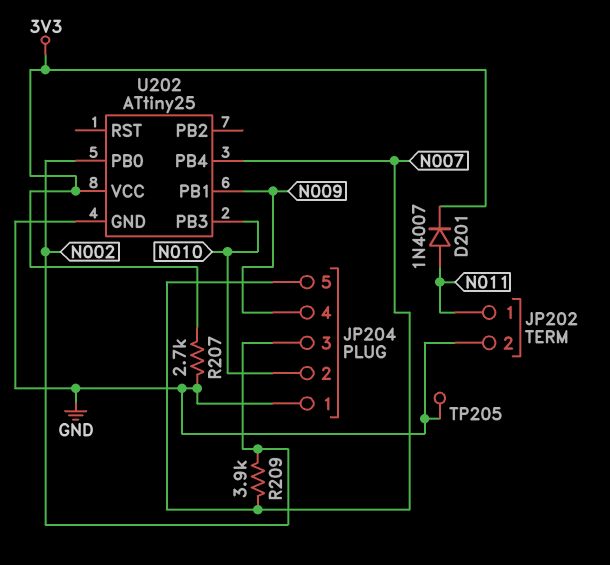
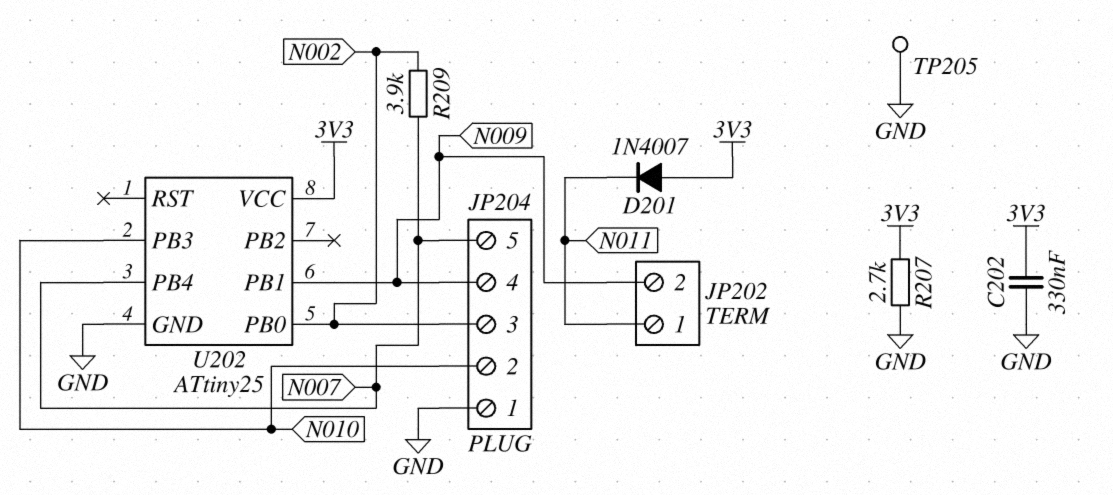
C202: none -> 330nF (3V3, GND)
D201: diode 1N4007 (A N011, K 3V3) -> diode 1N4007 (A 3V3, K N011)
JP202 pin 2: GND -> N009

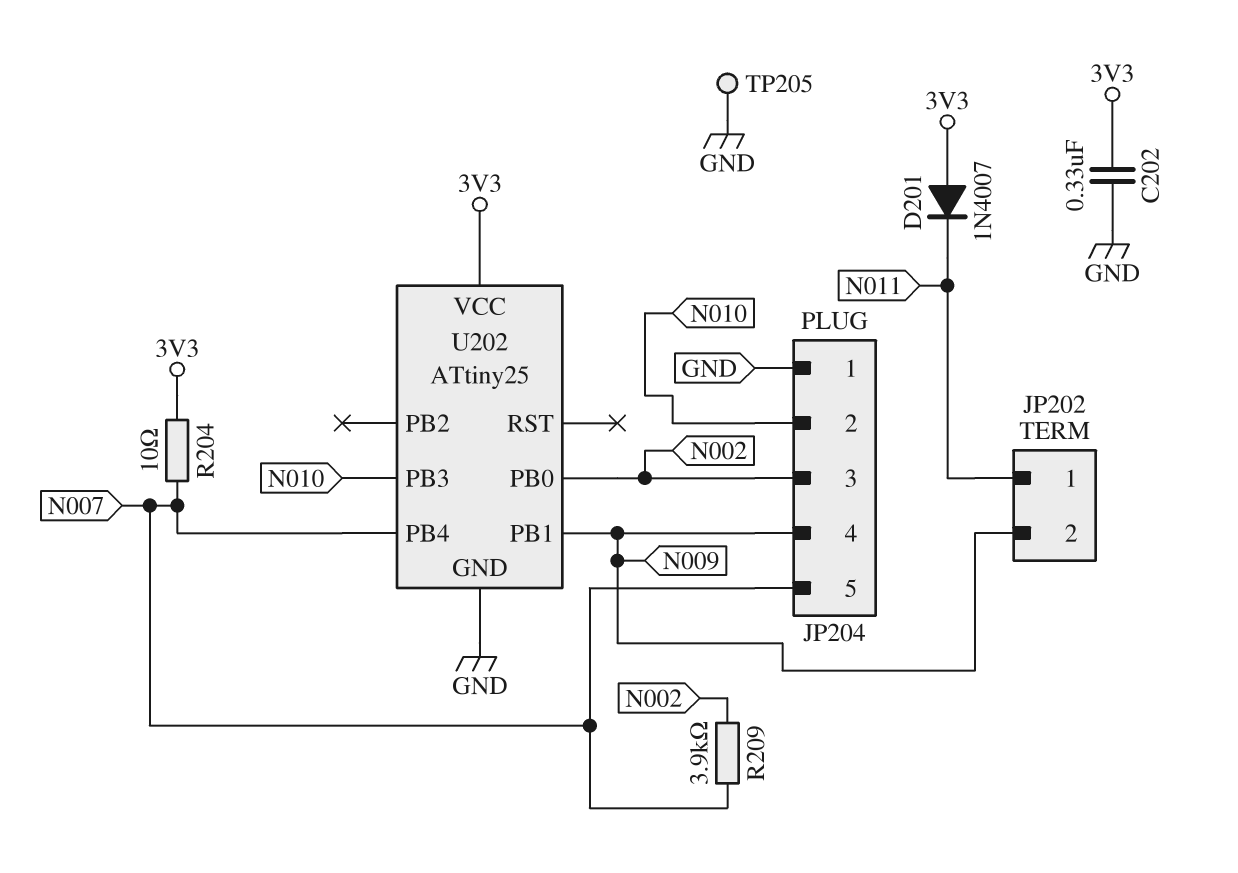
R204: none -> 10 (3V3, N007)
R207: 2.7k (3V3, GND) -> none

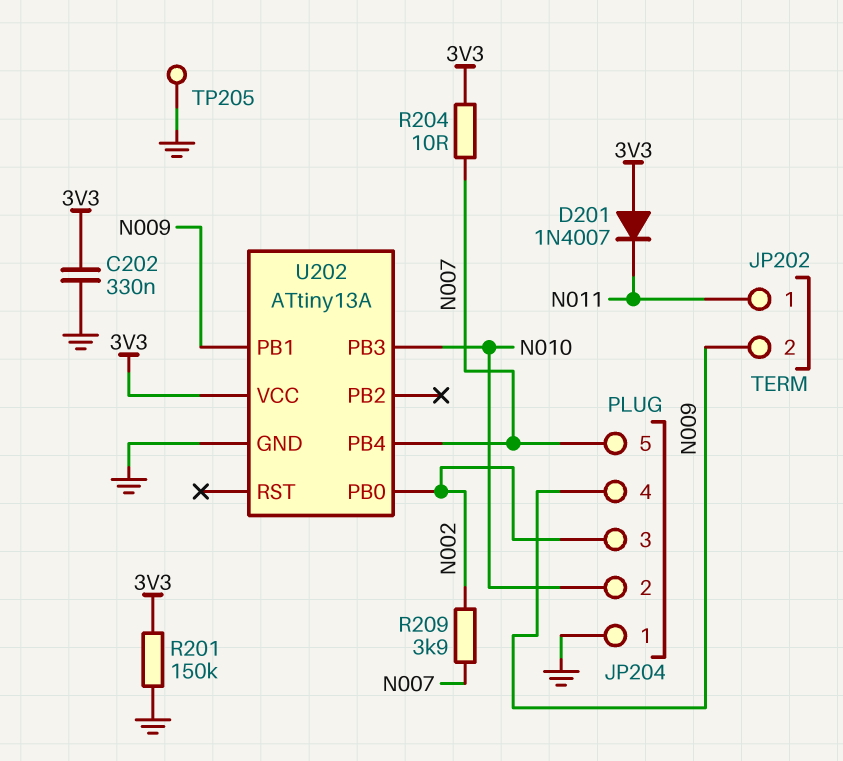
R201: none -> 150k (3V3, GND)
U202: ATtiny25 -> ATtiny13A

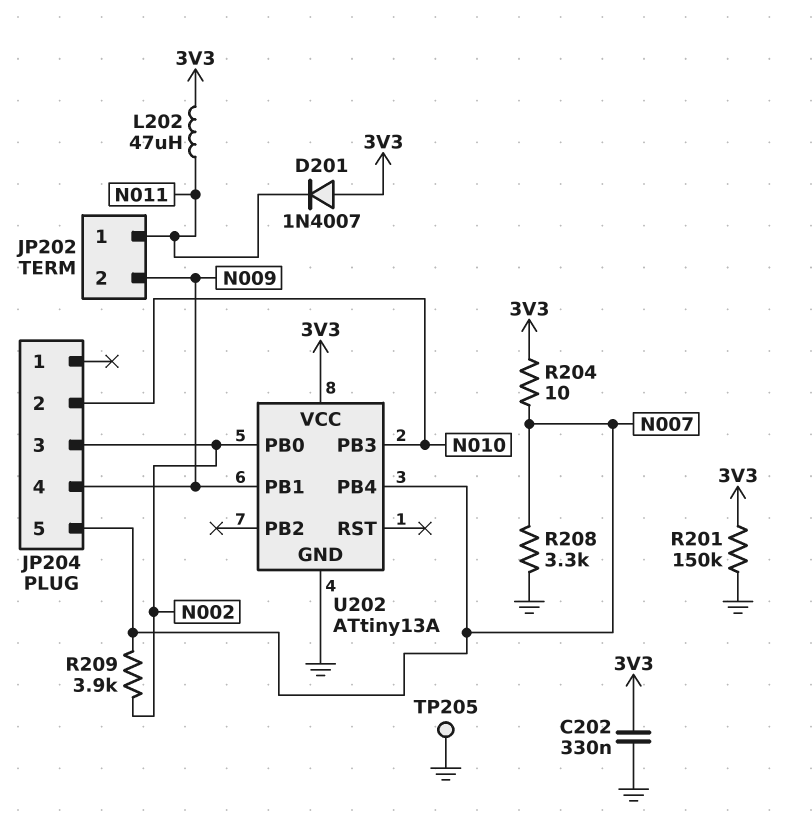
JP204 pin 1: GND -> none
L202: none -> 47uH (3V3, N011)
R208: none -> 3.3k (GND, N007)

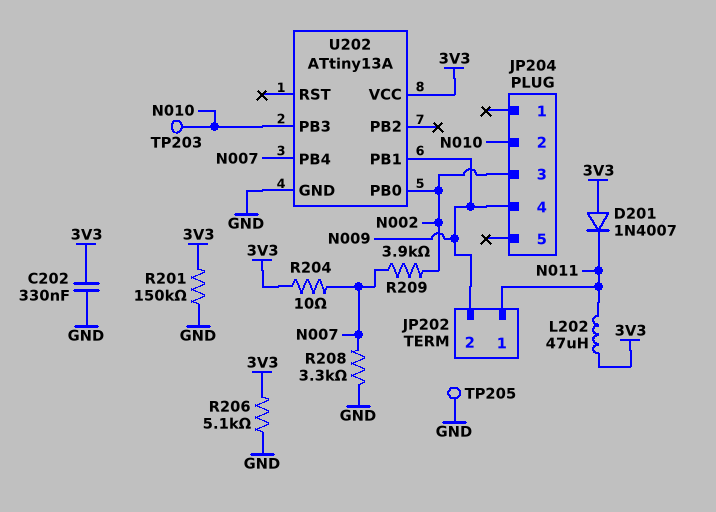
JP204 pin 5: N007 -> none
R206: none -> 5.1k (3V3, GND)
TP203: none -> test point (N010)

